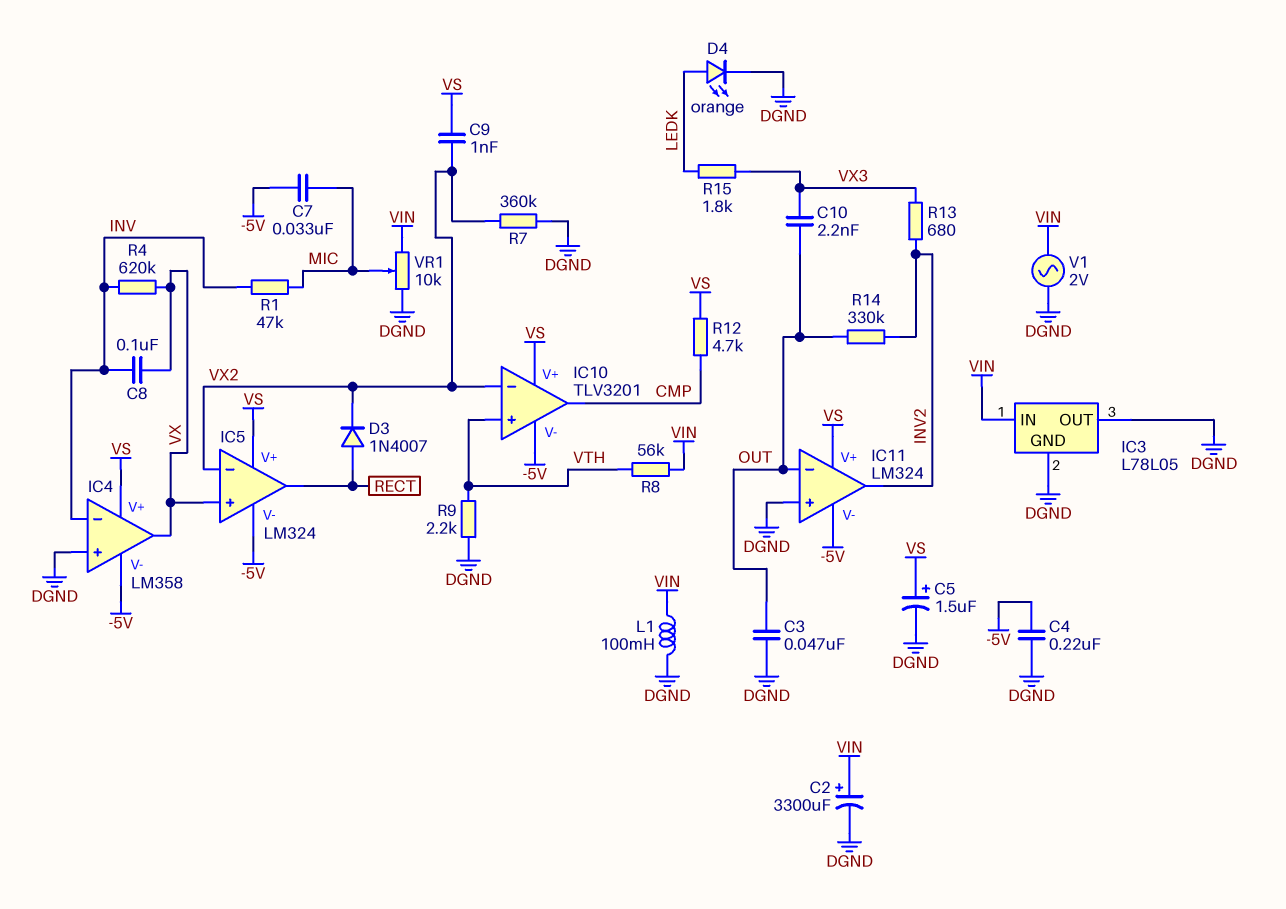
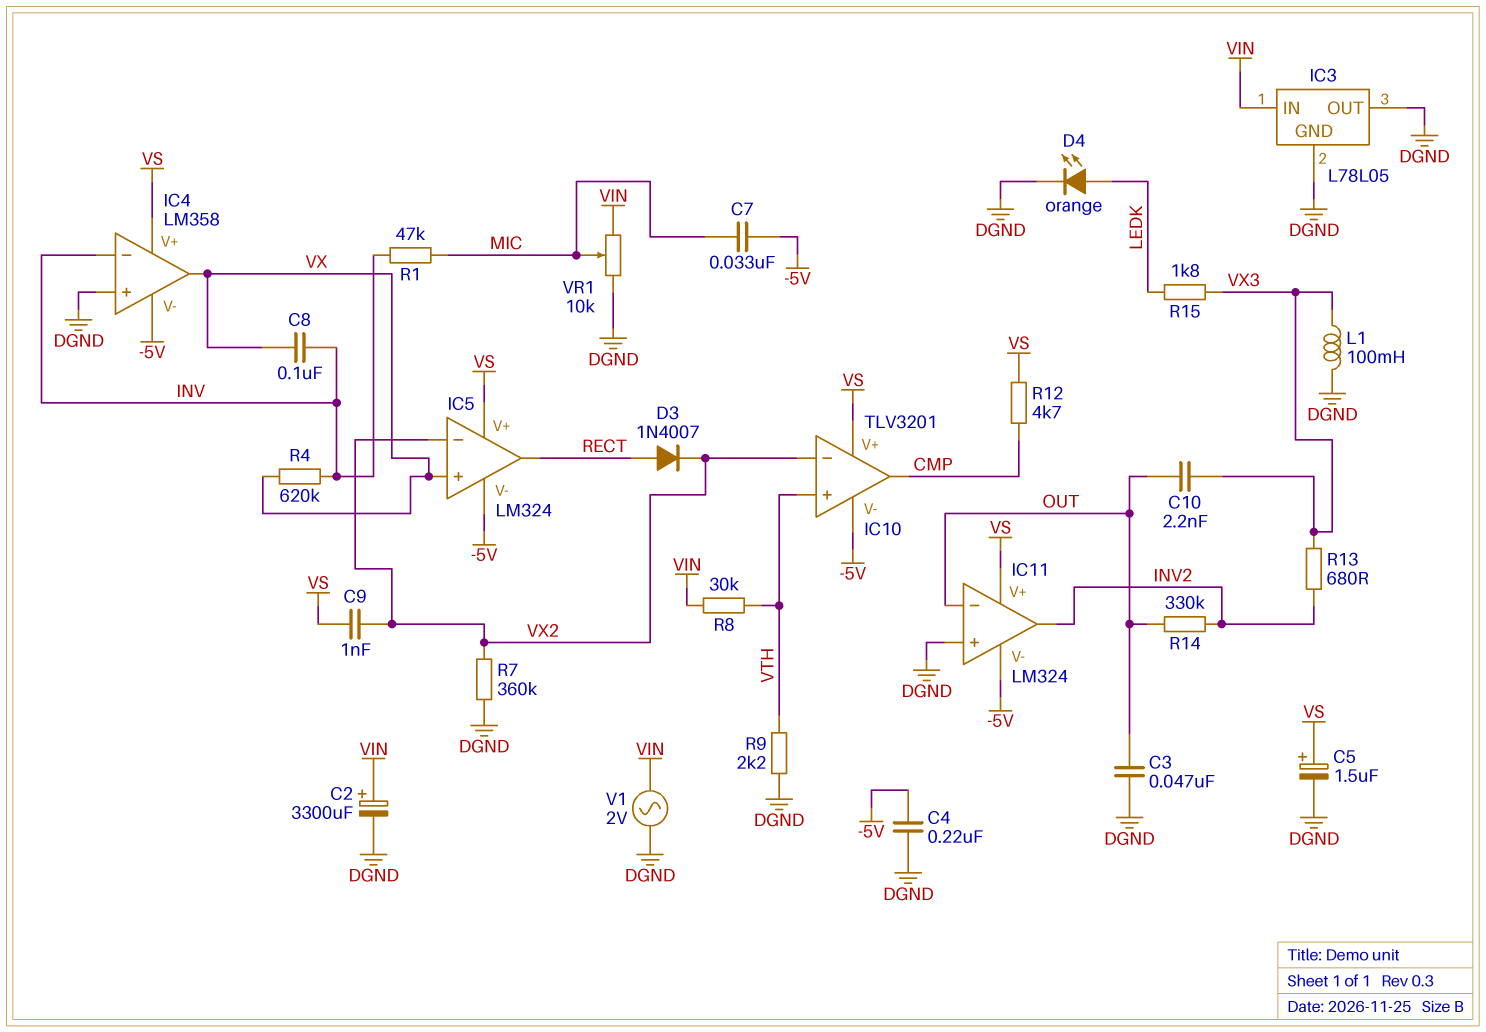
L1: 100mH (DGND, VIN) -> 100mH (DGND, VX3)
R8: 56k (VIN, VTH) -> 30k (VIN, VTH)

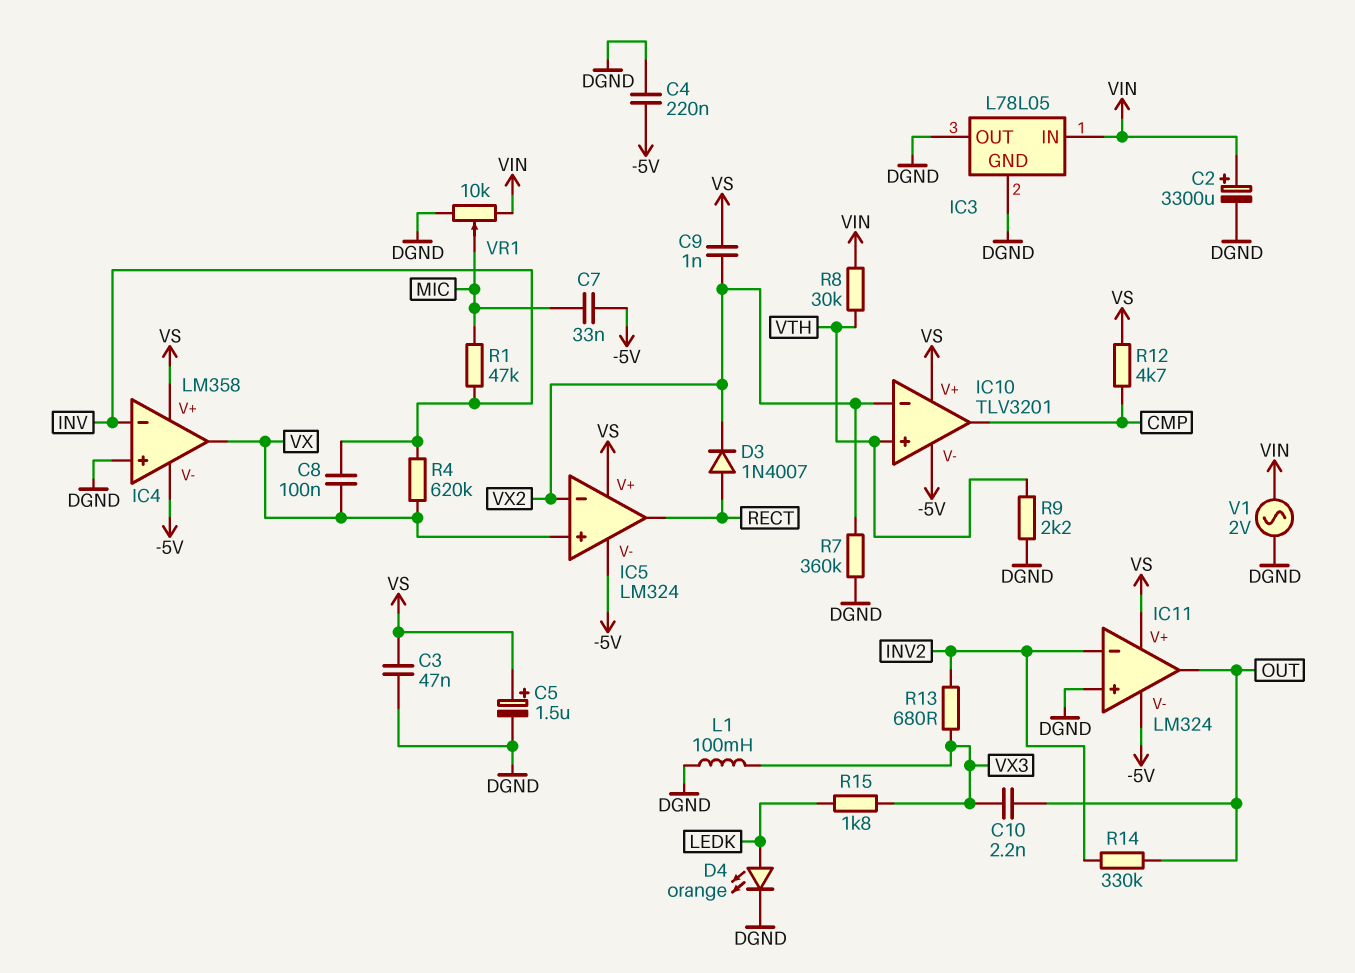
C3: 47nF (DGND, OUT) -> 47nF (DGND, VS)
IC11 pin in-: OUT -> INV2
IC11 pin out: INV2 -> OUT

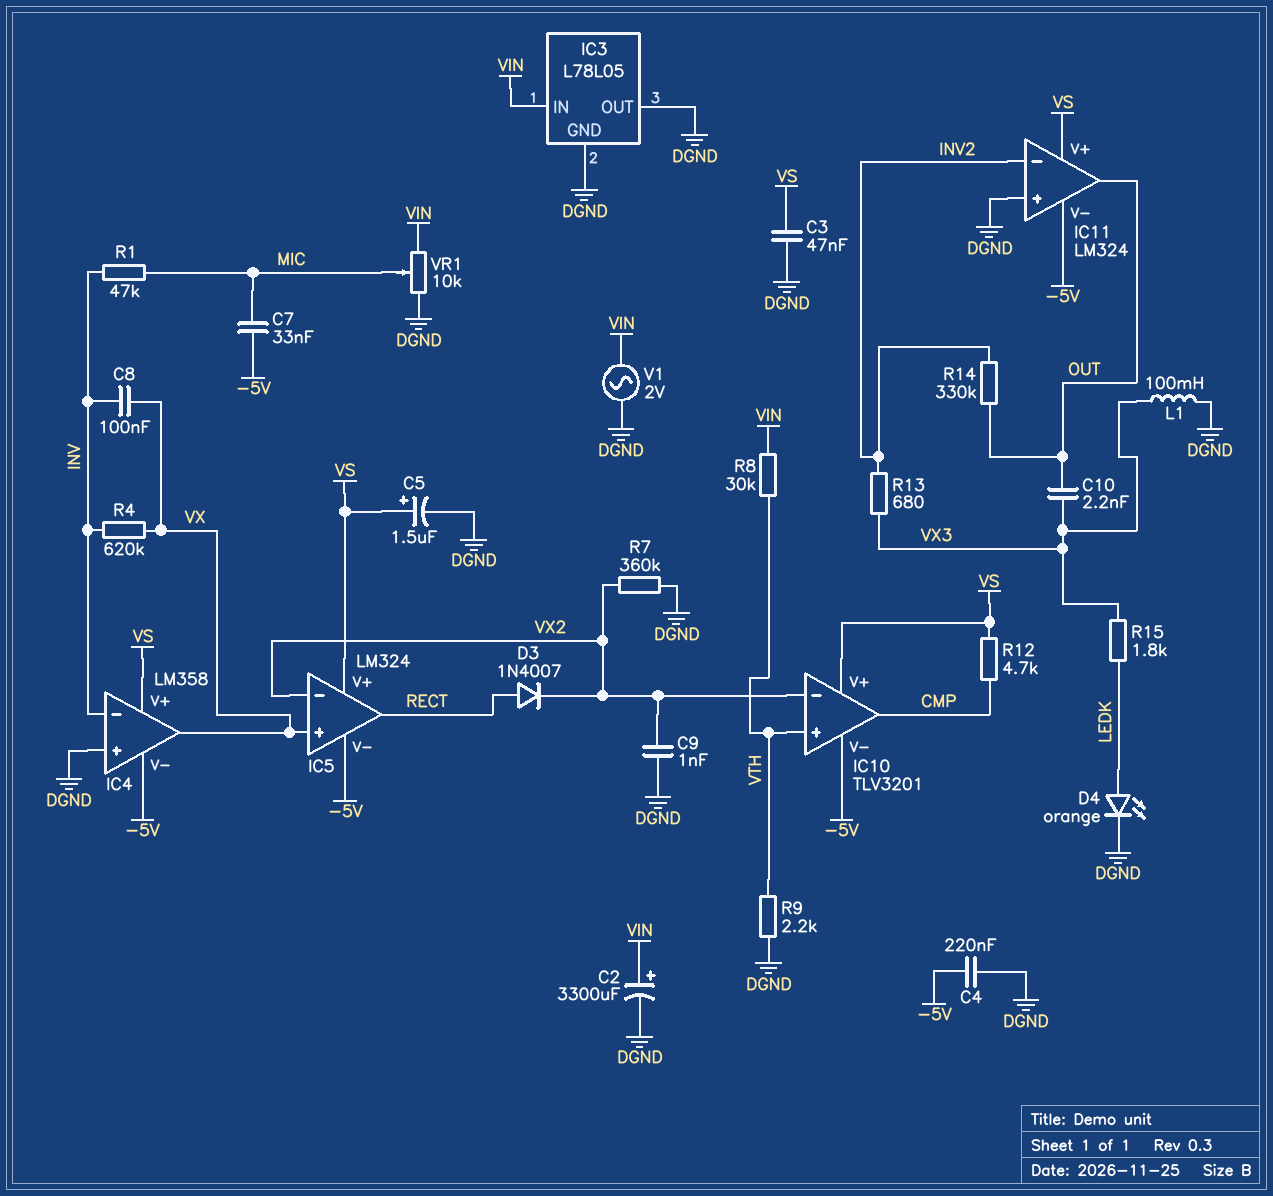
C9: 1nF (VS, VX2) -> 1nF (DGND, VX2)

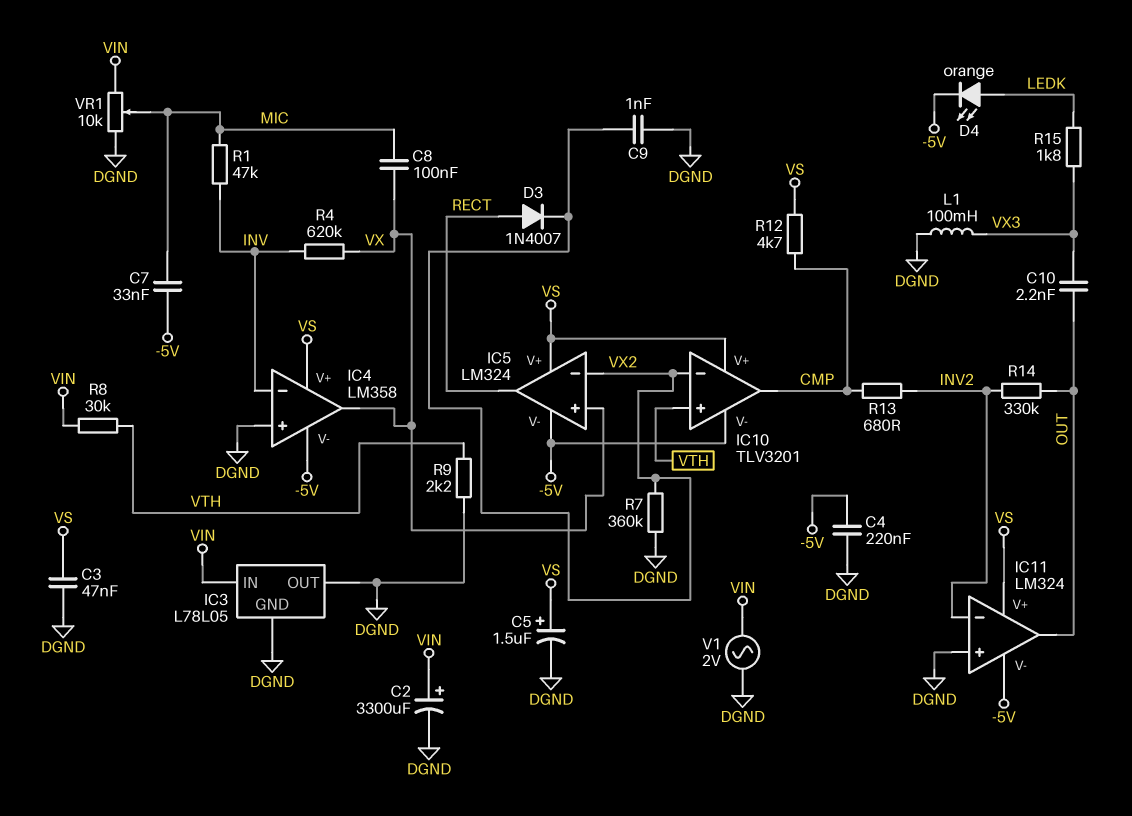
C8: 100nF (INV, VX) -> 100nF (MIC, VX)
D4: LED orange (A LEDK, K DGND) -> LED orange (A LEDK, K -5V)
R13: 680 (INV2, VX3) -> 680 (CMP, INV2)

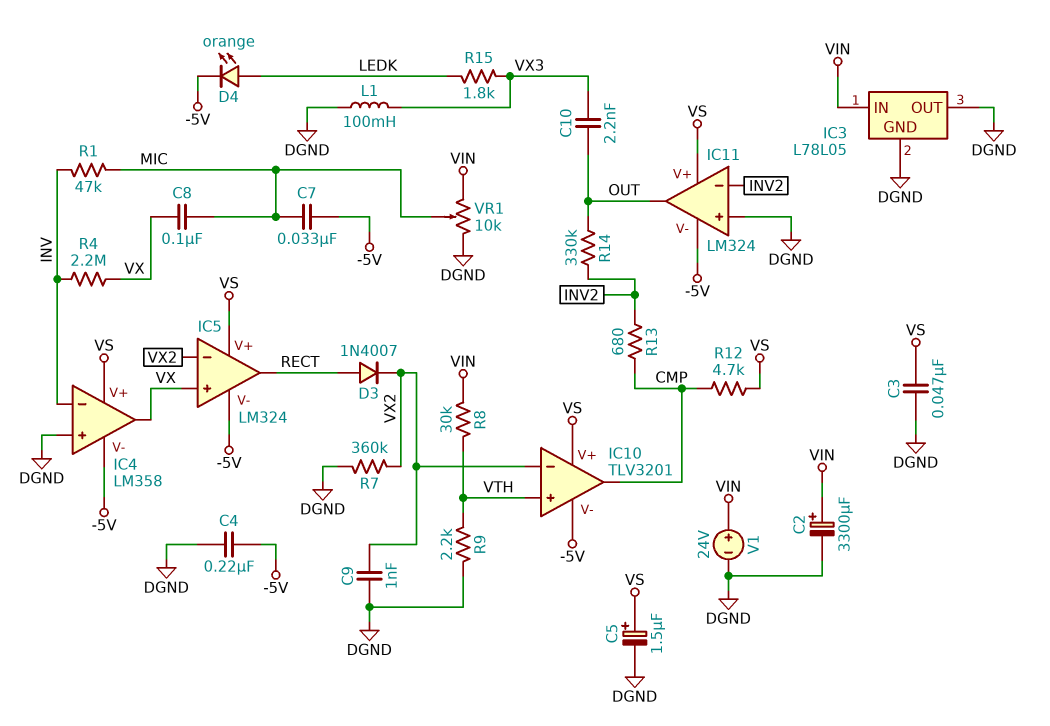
R4: 620k (INV, VX) -> 2.2M (INV, VX)
V1: AC 2V (DGND, VIN) -> 24V (plus VIN, minus DGND)

